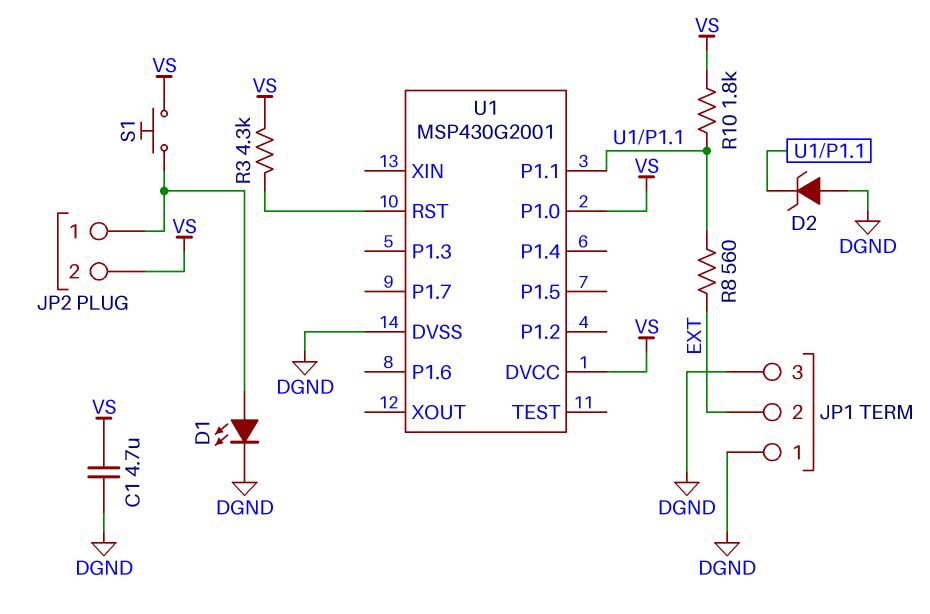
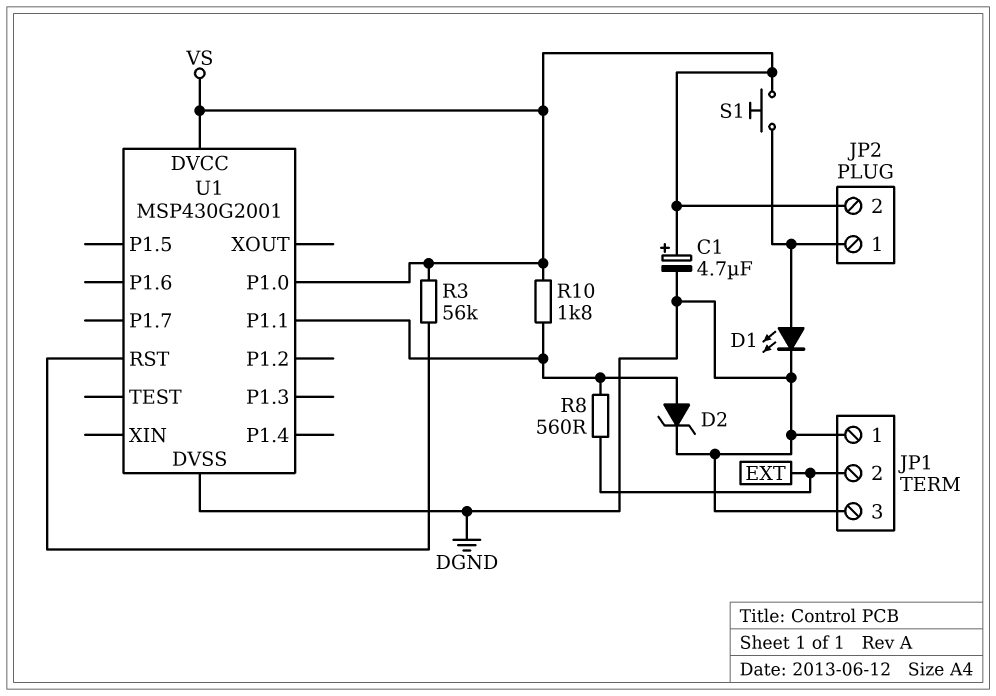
C1: 4.7uF (DGND, VS) -> 4.7uF (plus VS, minus DGND)
D2: zener (A DGND, K U1/P1.1) -> zener (A U1/P1.1, K DGND)
R3: 4.3k (U1/RST, VS) -> 56k (U1/RST, VS)

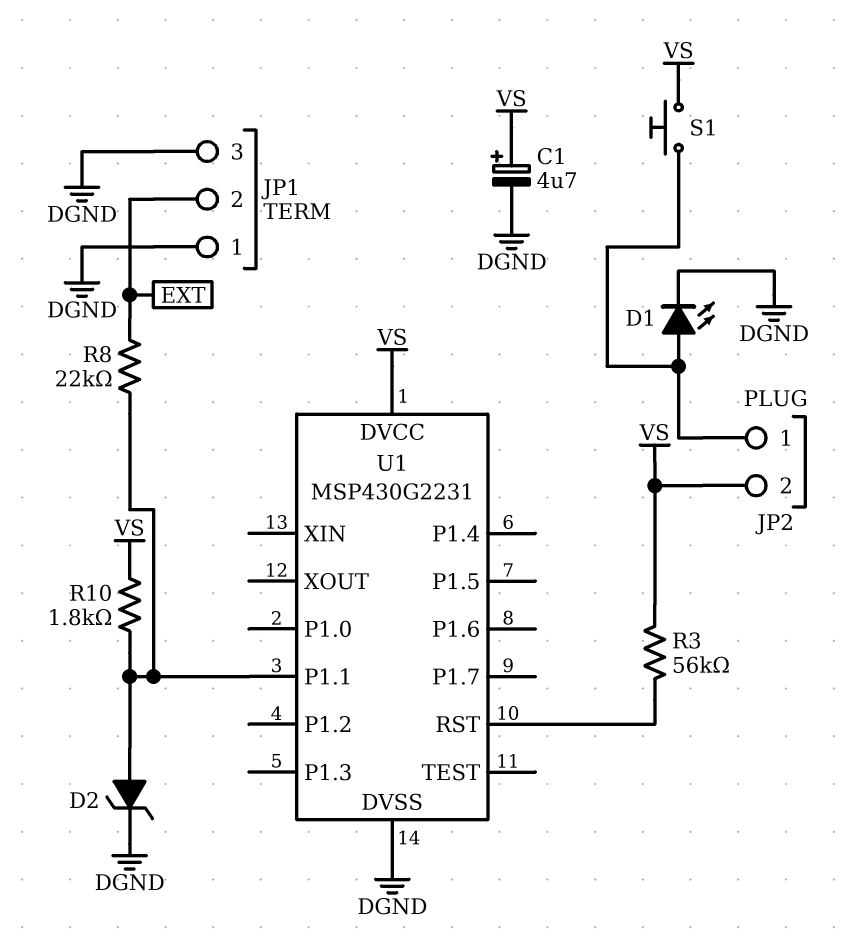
R8: 560 (EXT, U1/P1.1) -> 22k (EXT, U1/P1.1)
U1: MSP430G2001 -> MSP430G2231
U1 pin P1.0: VS -> none

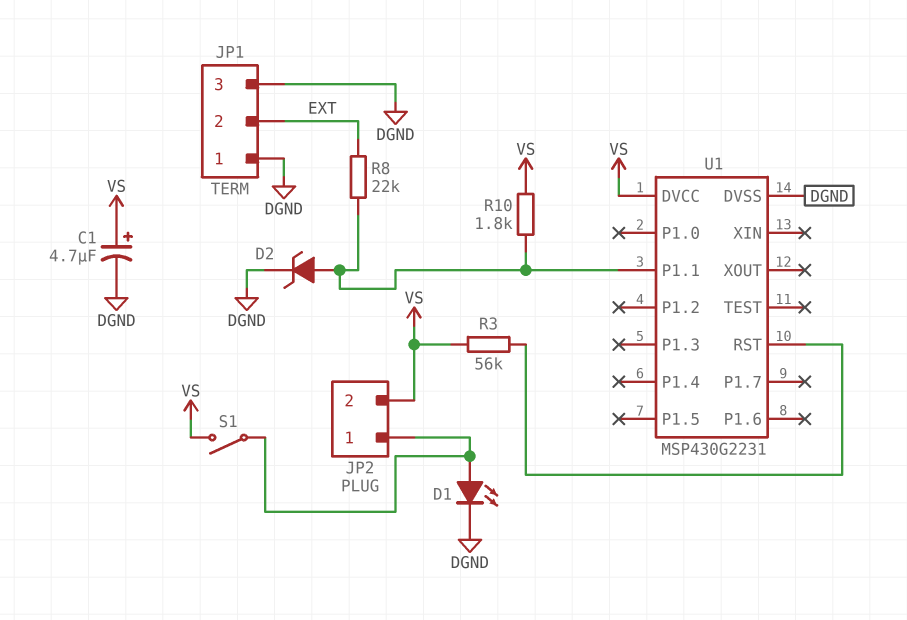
S1: button (JP2/1, VS) -> switch (JP2/1, VS)

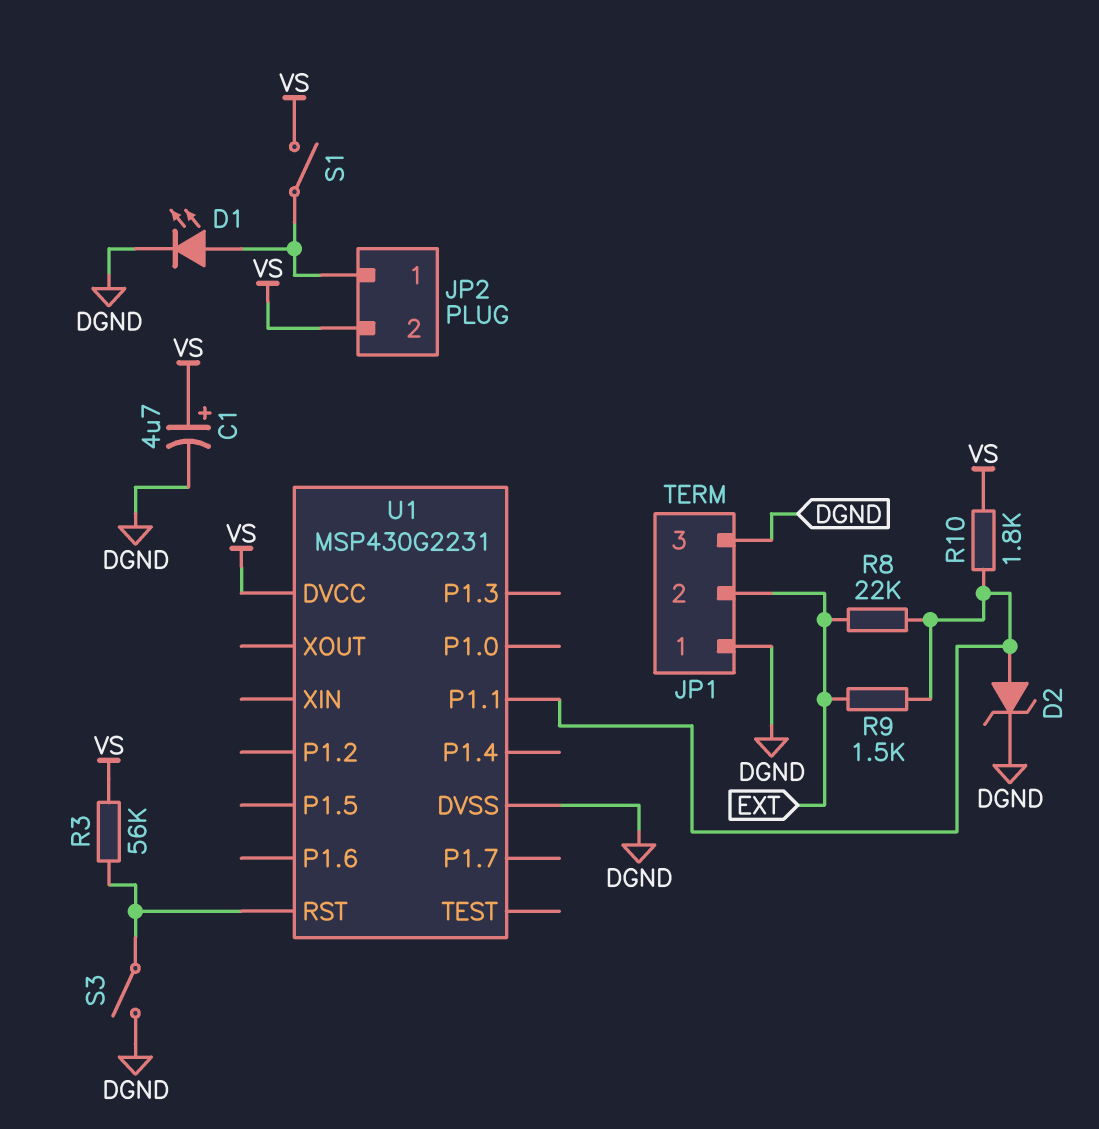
R9: none -> 1.5k (EXT, U1/P1.1)
S3: none -> switch (DGND, U1/RST)

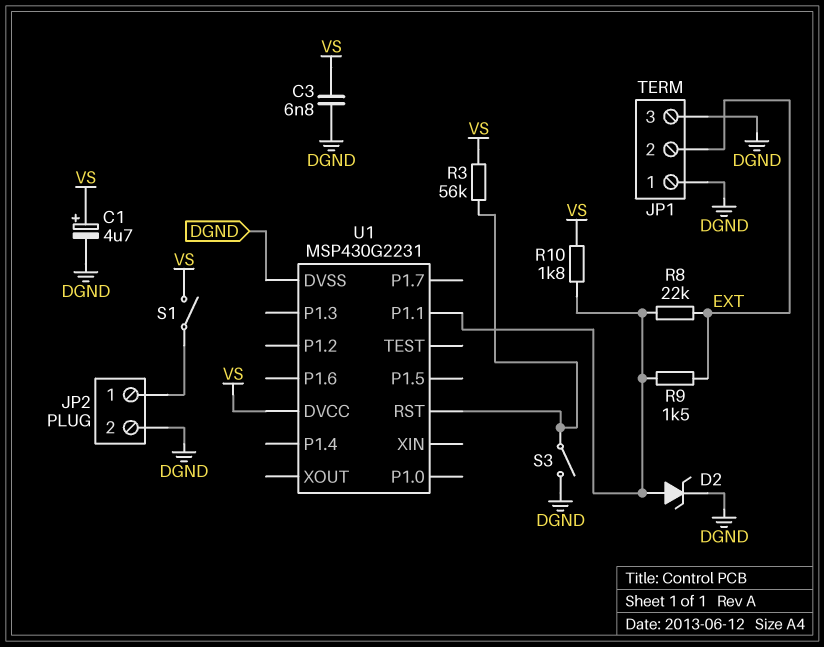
C3: none -> 6.8nF (DGND, VS)
D1: LED (A JP2/1, K DGND) -> none
JP2 pin 2: VS -> DGND

